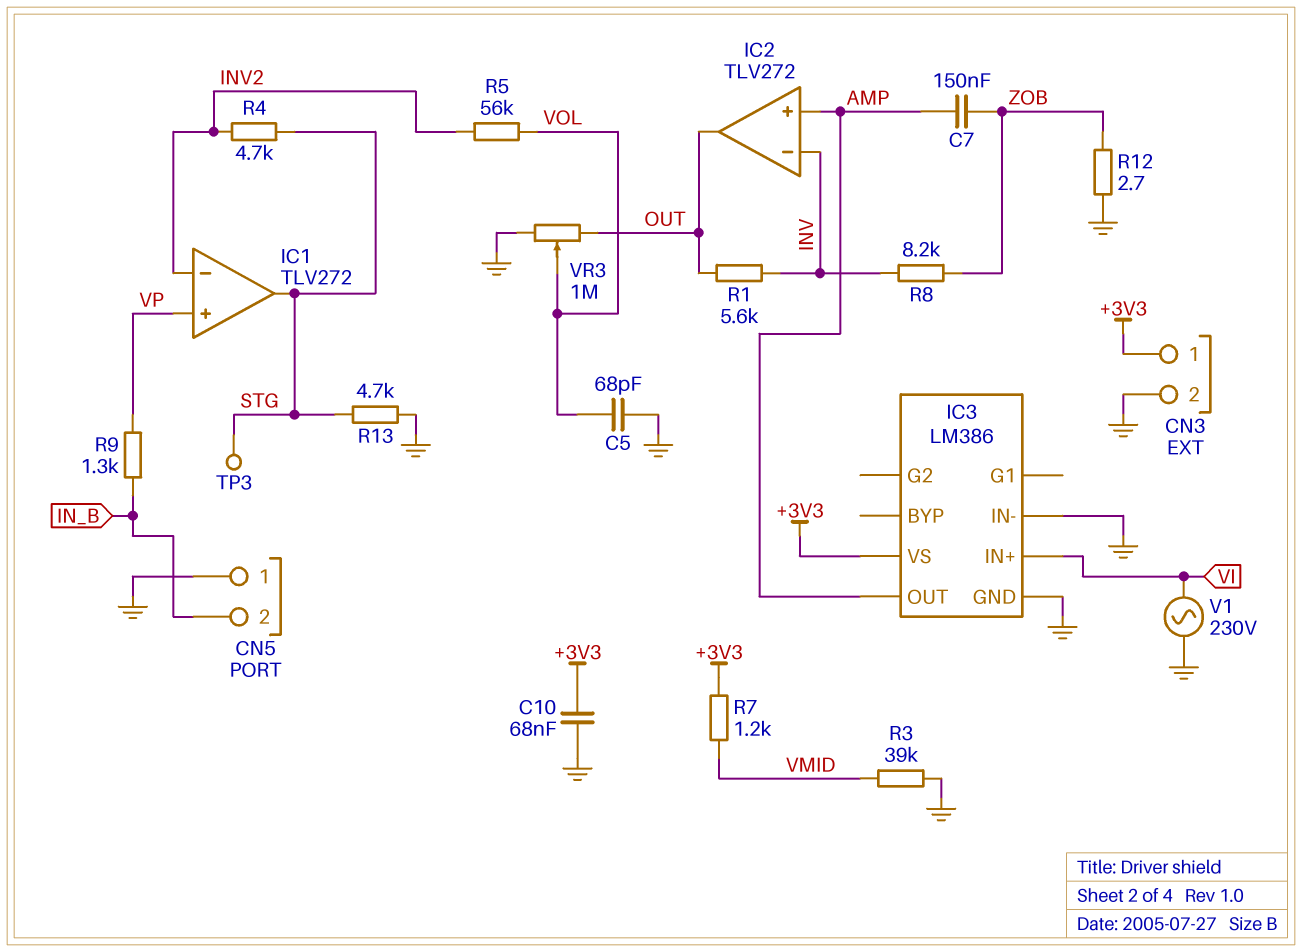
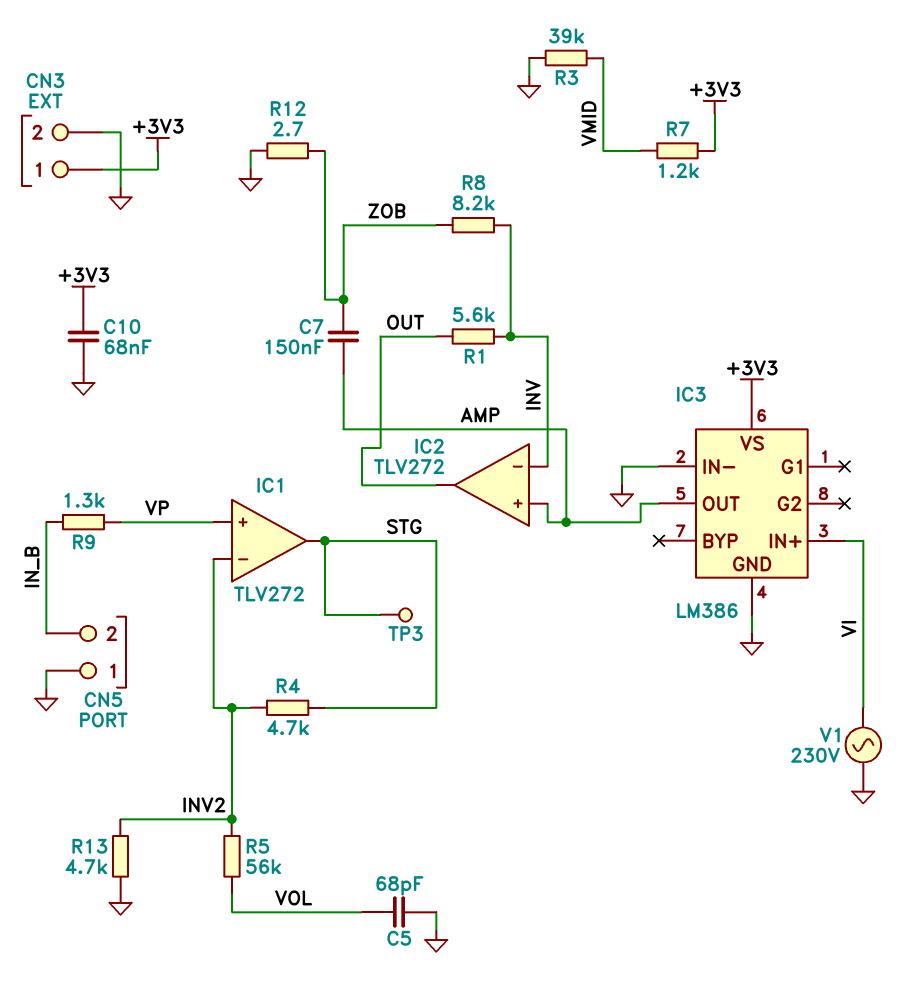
R13: 4.7k (GND, STG) -> 4.7k (GND, INV2)
VR3: 1M (GND, OUT, wiper VOL) -> none

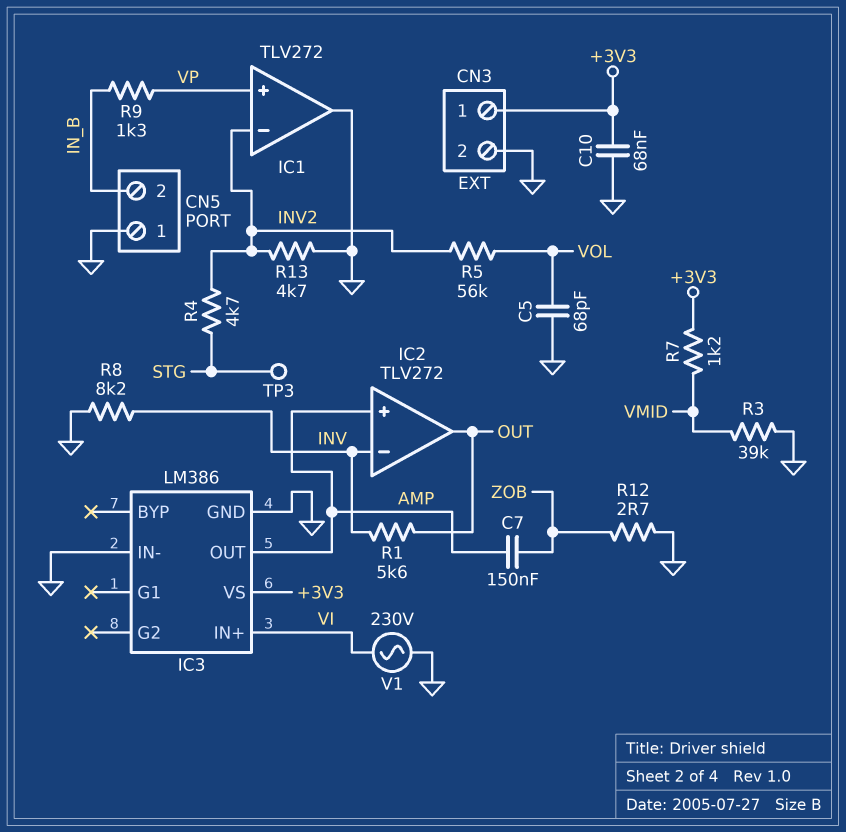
IC1 pin out: STG -> GND
R8: 8.2k (INV, ZOB) -> 8.2k (GND, INV)

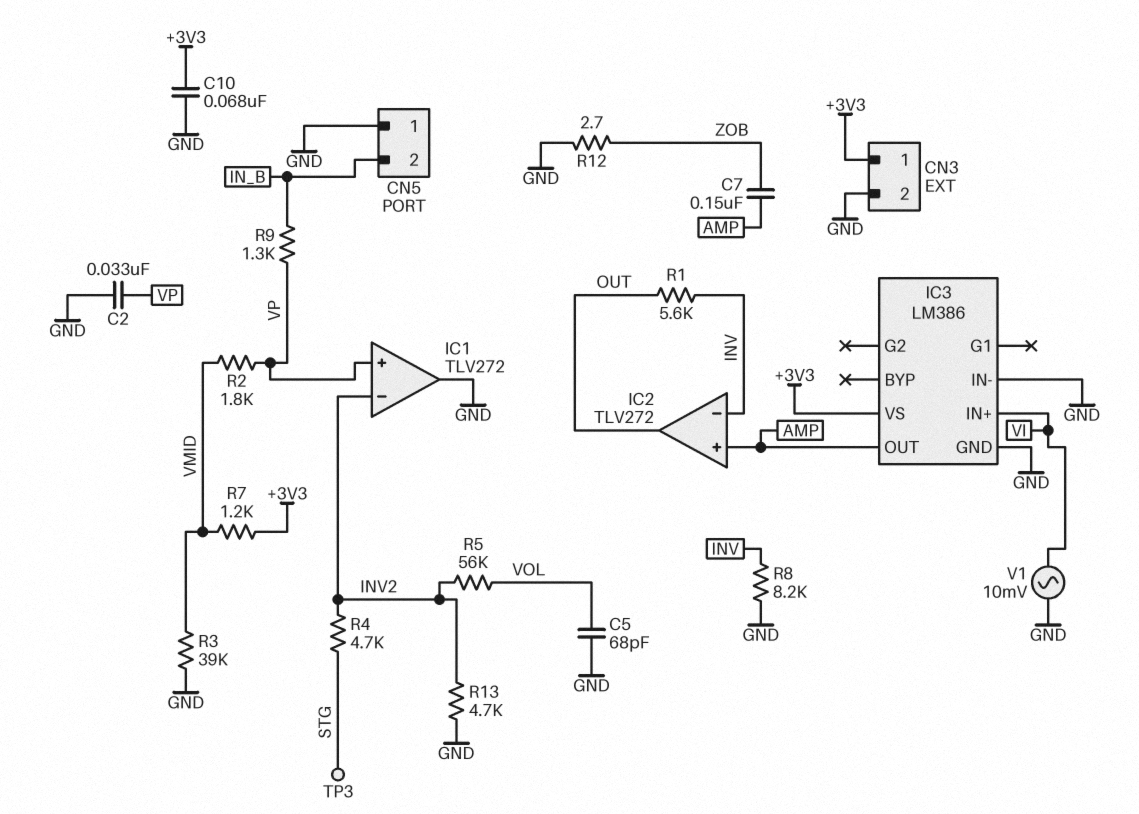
C2: none -> 33nF (GND, VP)
R2: none -> 1.8k (VMID, VP)
V1: AC 230V (GND, VI) -> AC 10mV (GND, VI)

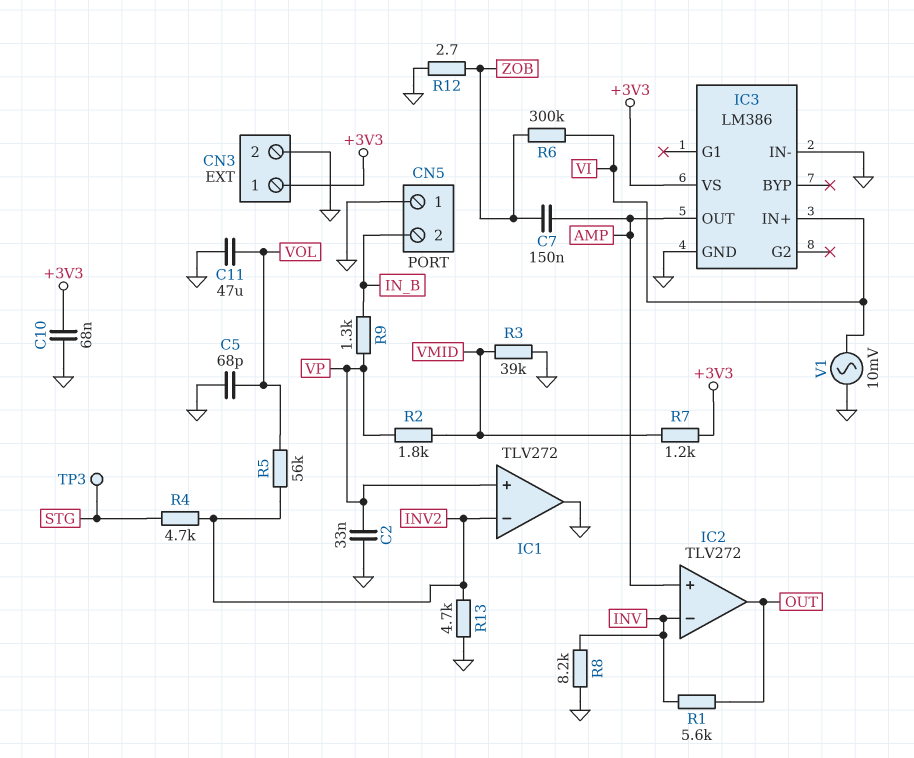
C11: none -> 47uF (GND, VOL)
R6: none -> 300k (VI, ZOB)

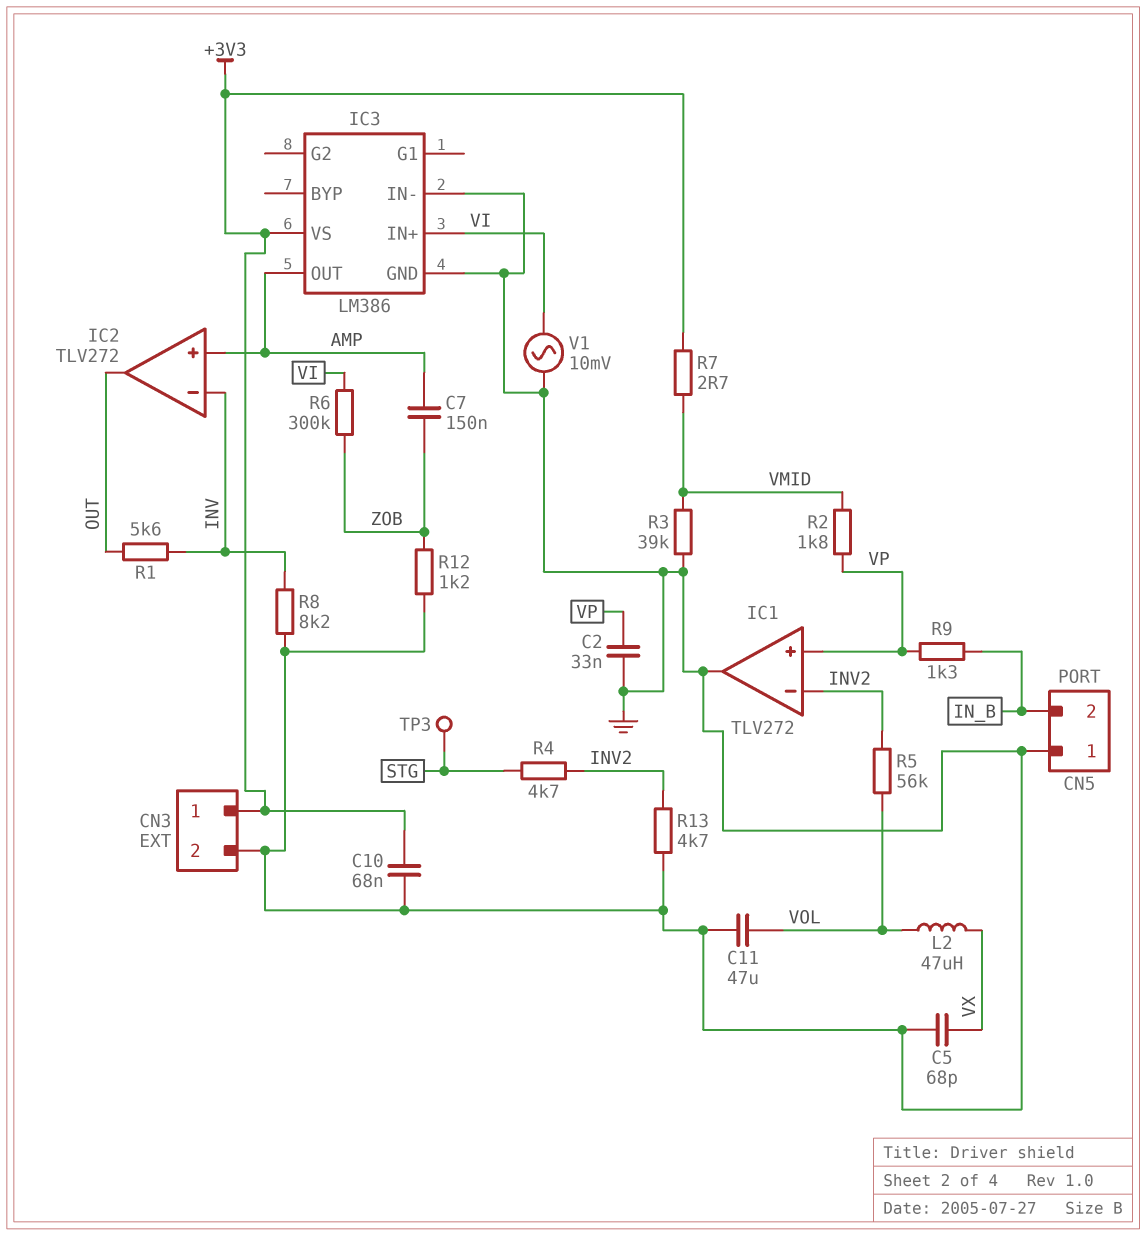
C5: 68pF (GND, VOL) -> 68pF (GND, VX)
L2: none -> 47uH (VOL, VX)
R7: 1.2k (+3V3, VMID) -> 2.7 (+3V3, VMID)
R12: 2.7 (GND, ZOB) -> 1.2k (GND, ZOB)

